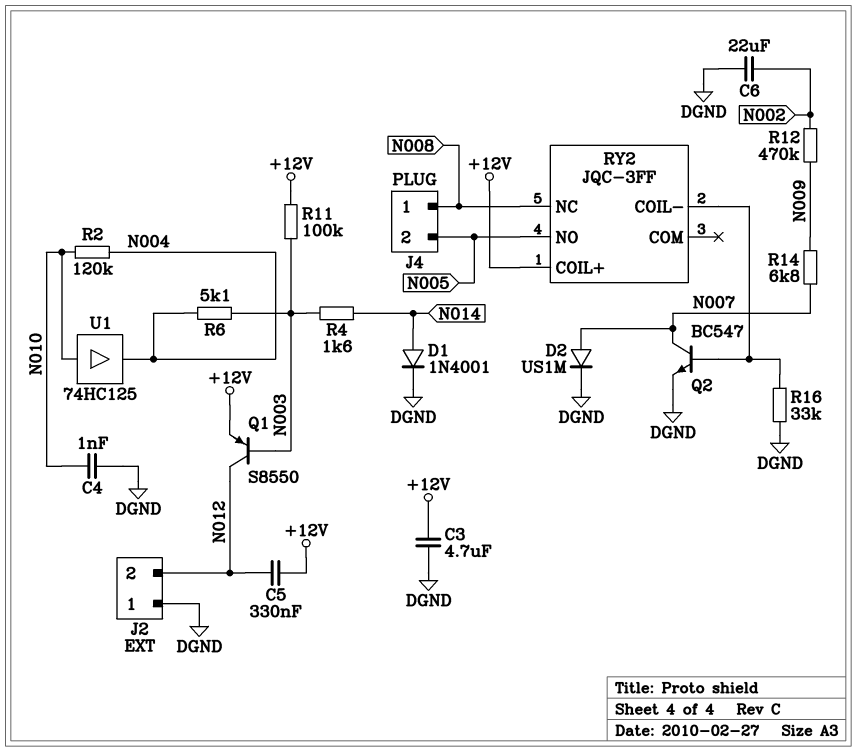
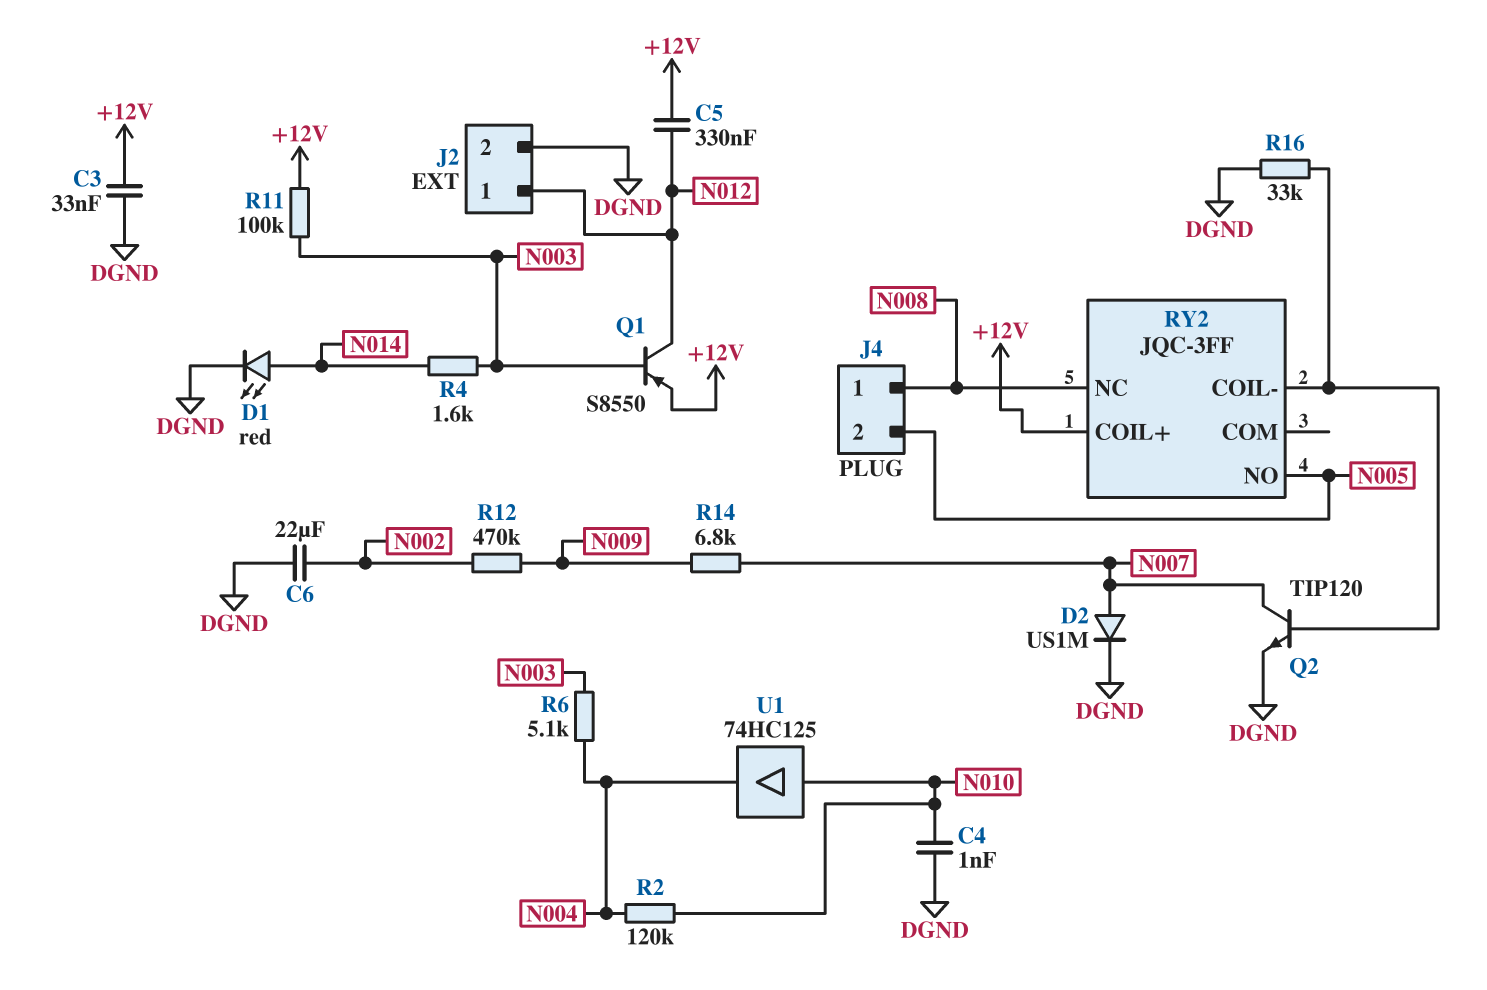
C3: 4.7uF (+12V, DGND) -> 33nF (+12V, DGND)
D1: diode 1N4001 (A N014, K DGND) -> LED red (A N014, K DGND)
J2 pin 1: DGND -> N012
J2 pin 2: N012 -> DGND
Q2: NPN BC547 (B RY2/COIL-, C N007, E DGND) -> NPN TIP120 (B RY2/COIL-, C N007, E DGND)

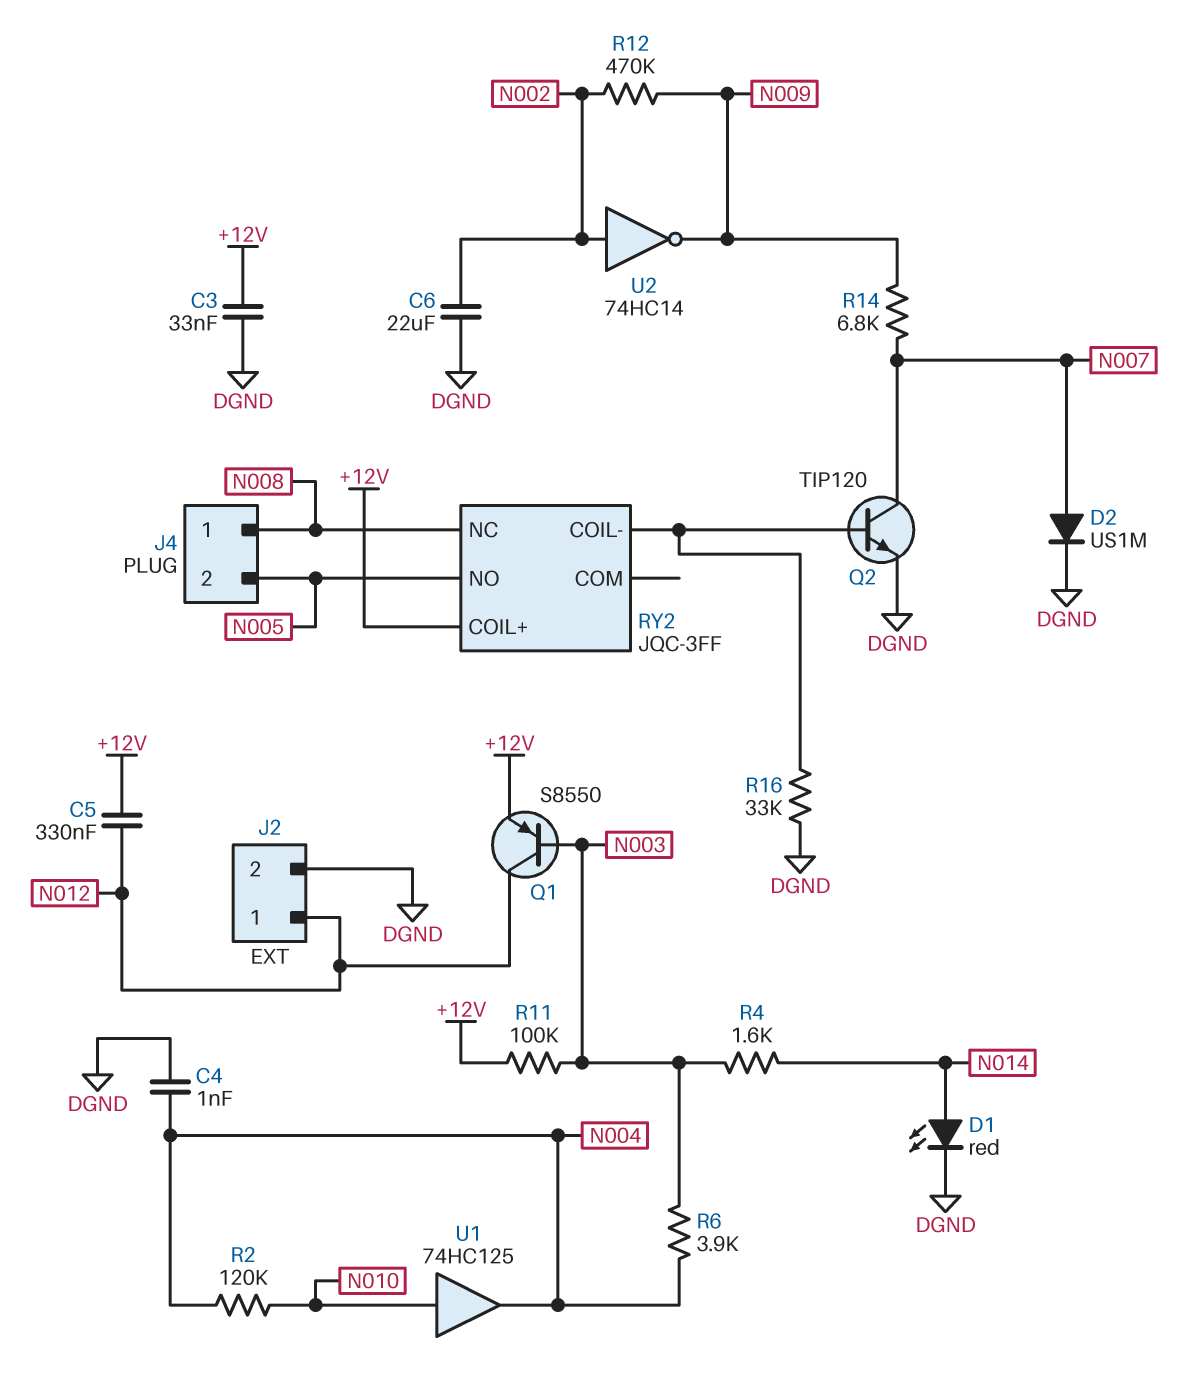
C4: 1nF (DGND, N010) -> 1nF (DGND, N004)
R6: 5.1k (N003, N004) -> 3.9k (N003, N004)
U2: none -> NOT 74HC14 (in N002, out N009)

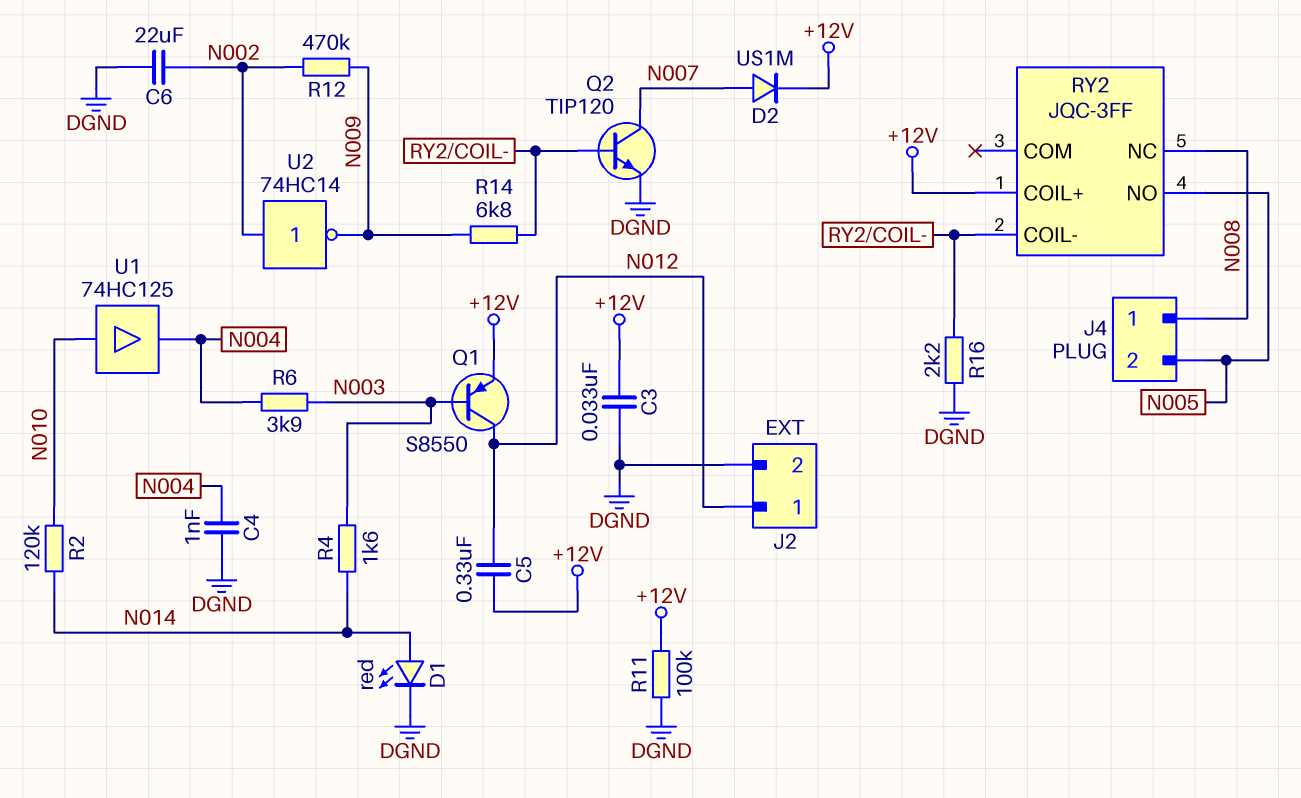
D2: diode US1M (A N007, K DGND) -> diode US1M (A N007, K +12V)
R2: 120k (N004, N010) -> 120k (N010, N014)
R11: 100k (+12V, N003) -> 100k (+12V, DGND)
R14: 6.8k (N007, N009) -> 6.8k (N009, RY2/COIL-)
R16: 33k (DGND, RY2/COIL-) -> 2.2k (DGND, RY2/COIL-)

